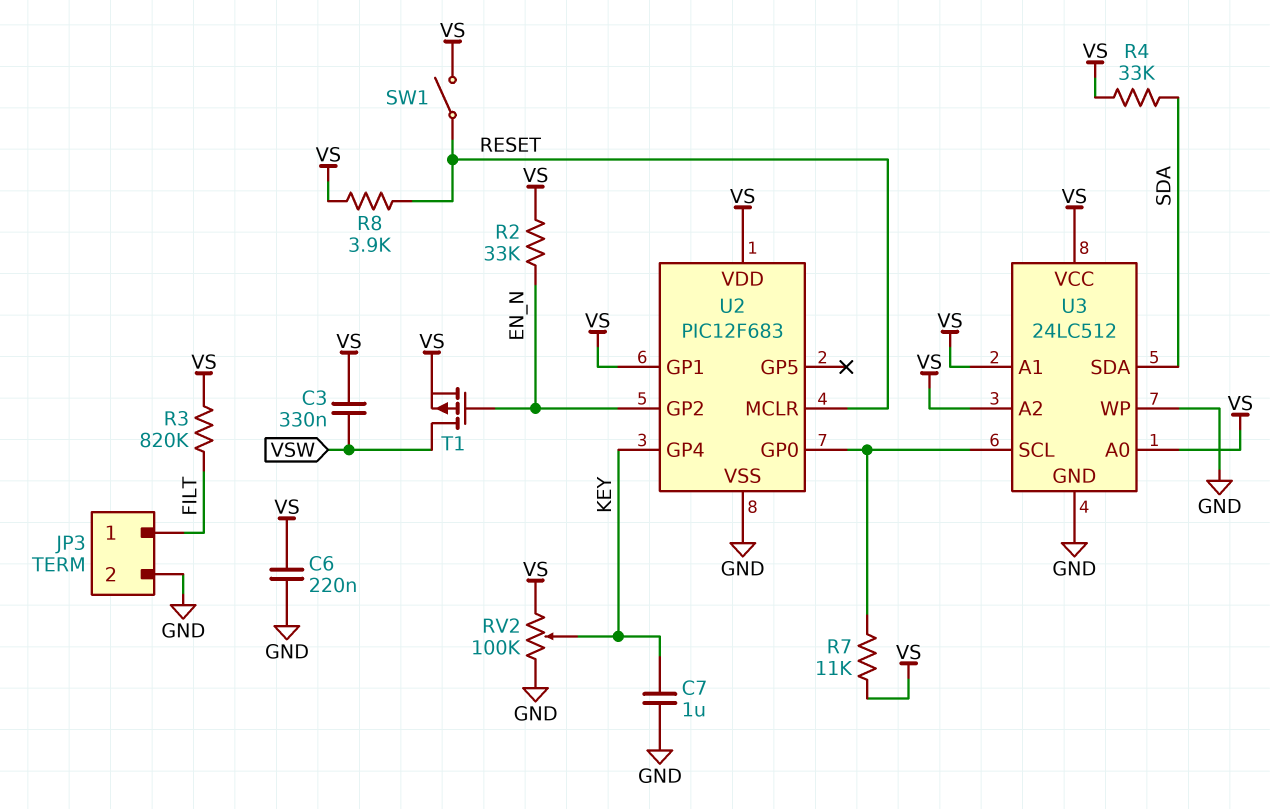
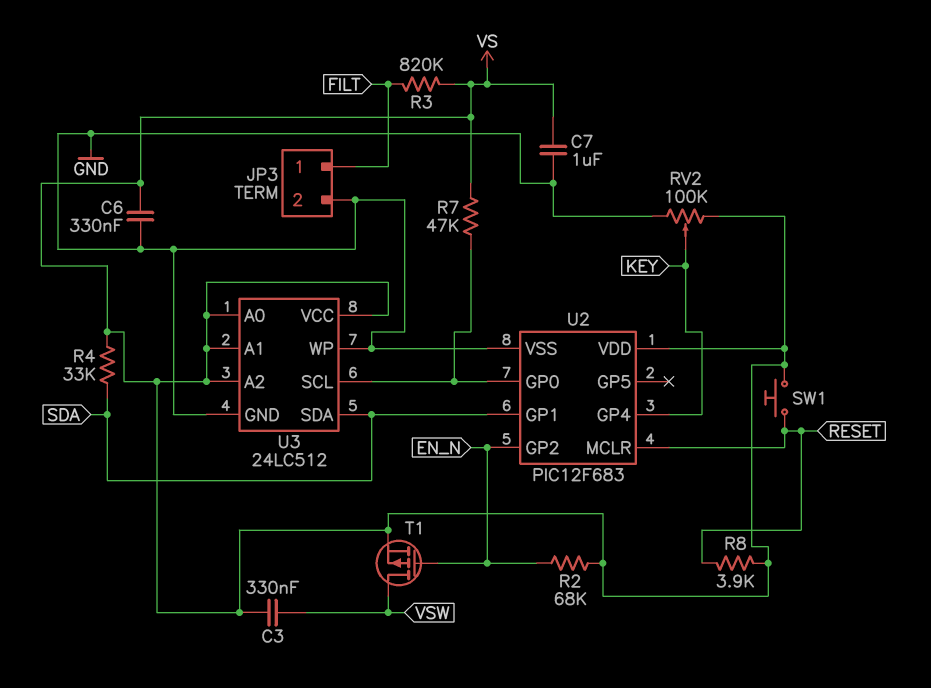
C6: 220nF (GND, VS) -> 330nF (GND, VS)
C7: 1uF (GND, KEY) -> 1uF (GND, VS)
R2: 33k (EN_N, VS) -> 68k (EN_N, VS)
R7: 11k (U2/GP0, VS) -> 47k (U2/GP0, VS)
SW1: switch (RESET, VS) -> button (RESET, VS)
U2 pin GP1: VS -> SDA

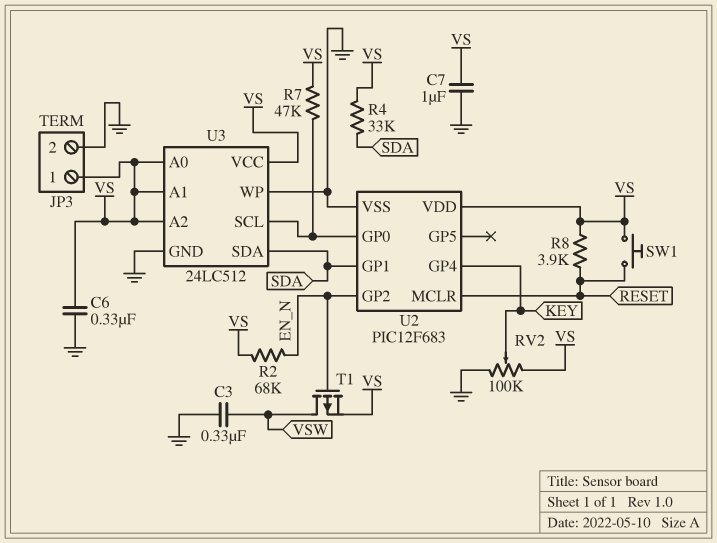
C3: 330nF (VS, VSW) -> 330nF (GND, VSW)
JP3 pin 1: FILT -> VS
R3: 820k (FILT, VS) -> none

